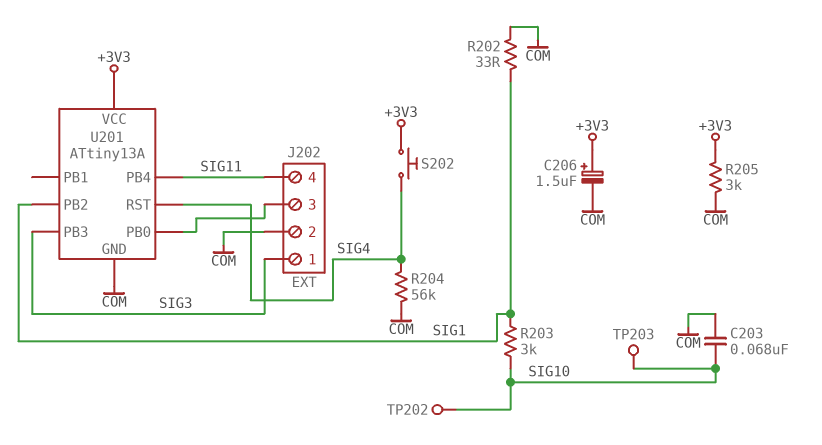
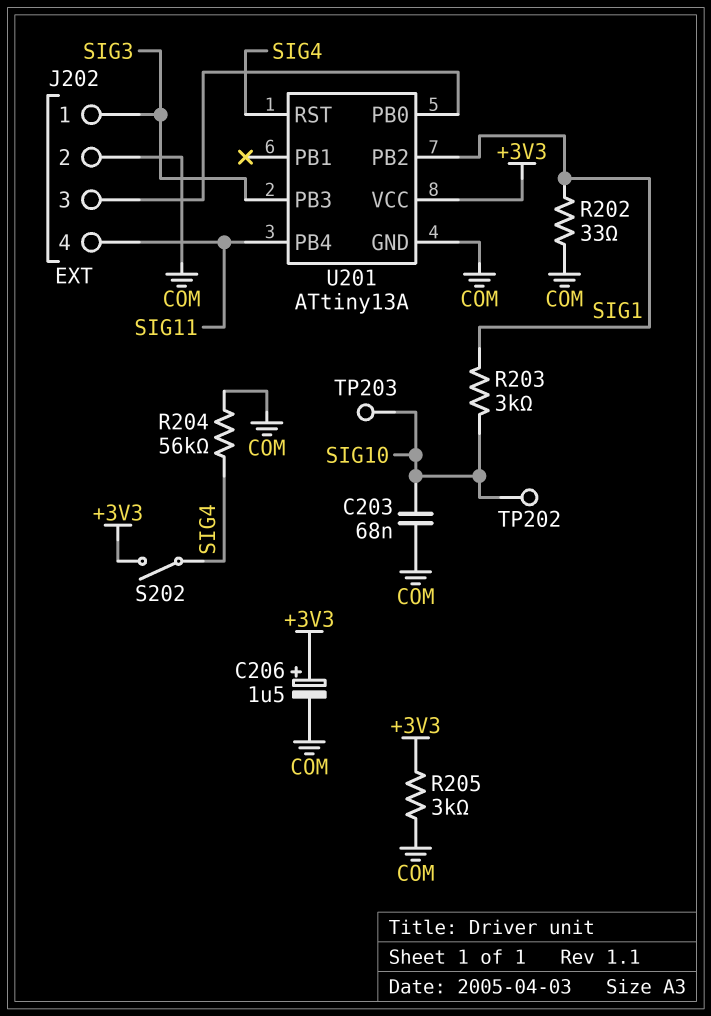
S202: button (+3V3, SIG4) -> switch (+3V3, SIG4)

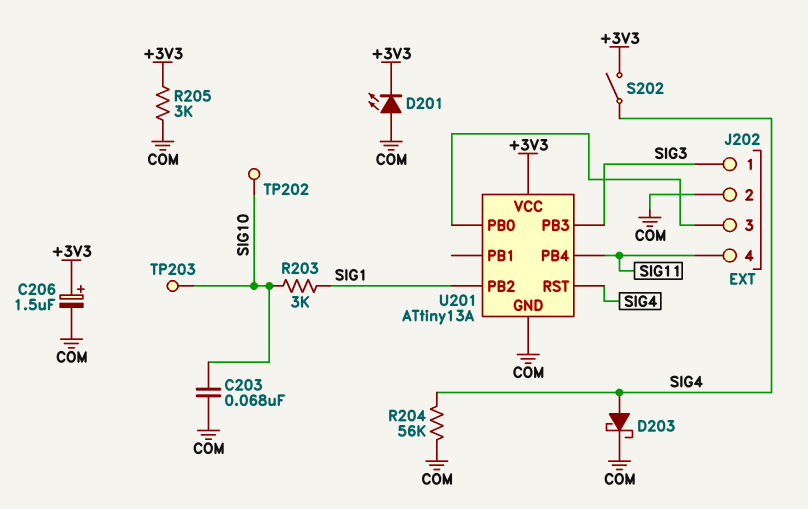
D201: none -> LED (A COM, K +3V3)
D203: none -> schottky (A SIG4, K COM)
R202: 33 (COM, SIG1) -> none

